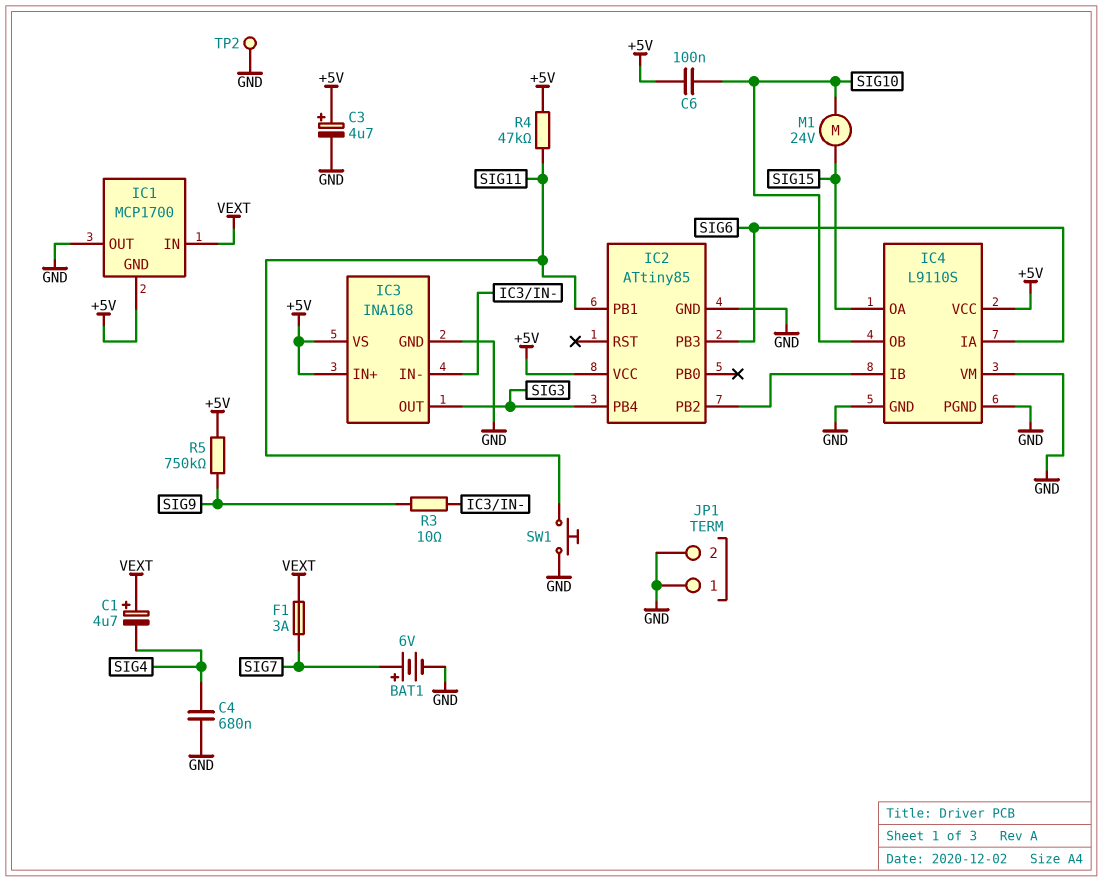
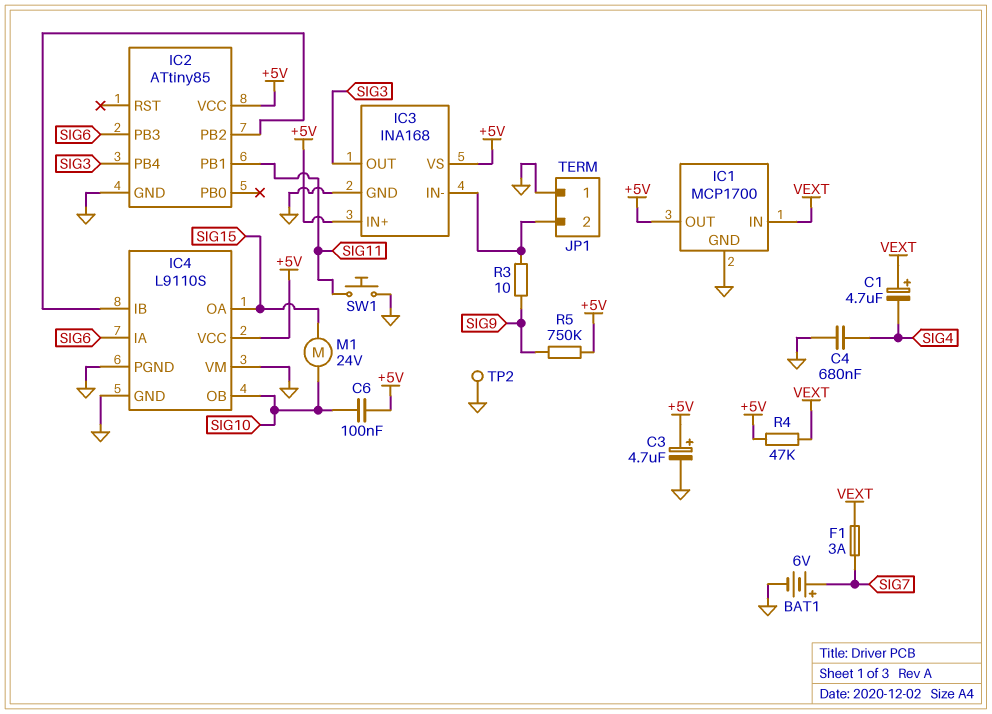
IC1 pin GND: +5V -> GND
IC1 pin OUT: GND -> +5V
JP1 pin 2: GND -> IC3/IN-
R4: 47k (+5V, SIG11) -> 47k (+5V, VEXT)

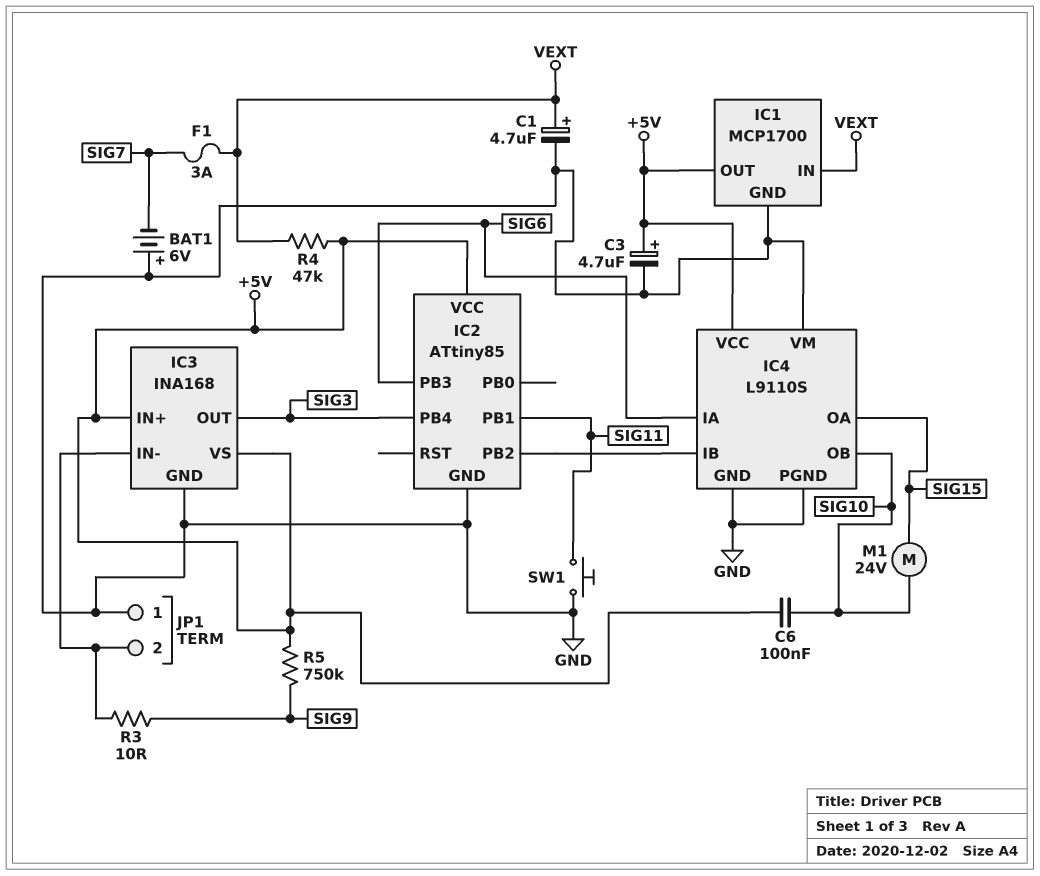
BAT1: 6V (plus SIG7, minus GND) -> 6V (plus GND, minus SIG7)
C1: 4.7uF (plus VEXT, minus SIG4) -> 4.7uF (plus VEXT, minus GND)
C4: 680nF (GND, SIG4) -> none
TP2: test point (GND) -> none

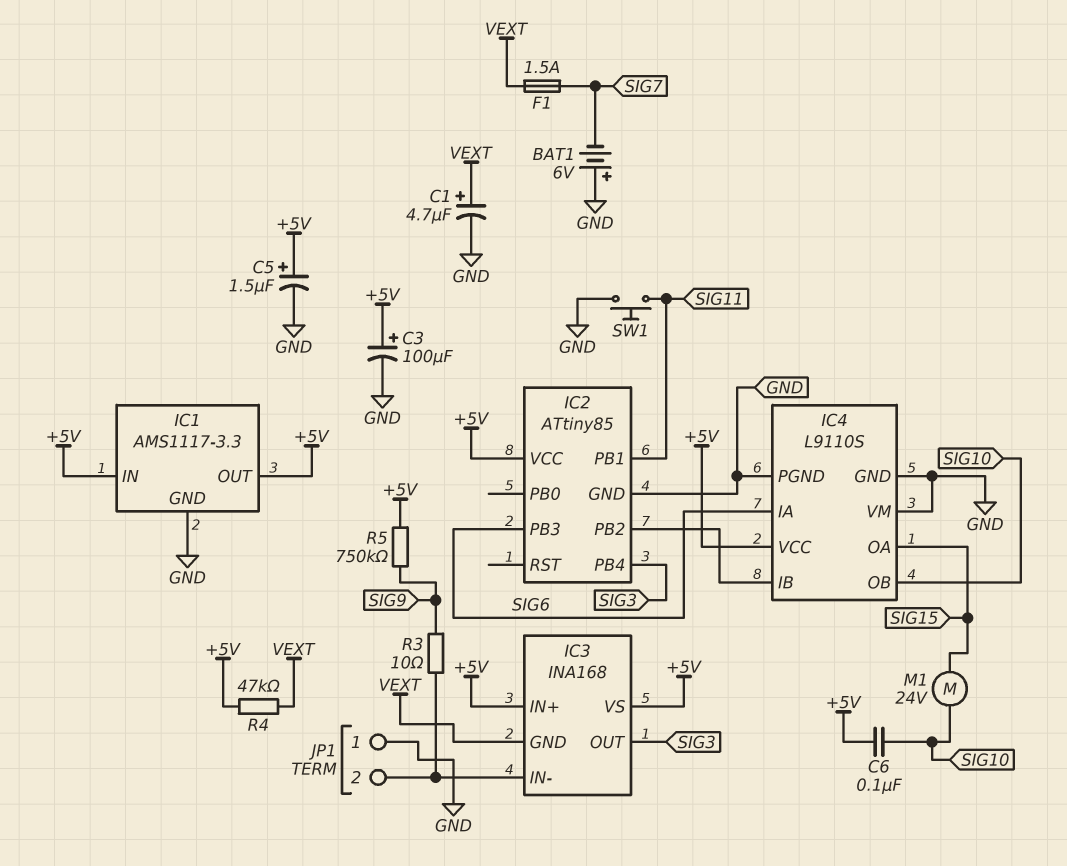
C3: 4.7uF (plus +5V, minus GND) -> 100uF (plus +5V, minus GND)
C5: none -> 1.5uF (plus +5V, minus GND)
F1: 3A (SIG7, VEXT) -> 1.5A (SIG7, VEXT)
IC1: MCP1700 -> AMS1117-3.3
IC1 pin IN: VEXT -> +5V
IC3 pin GND: GND -> VEXT

